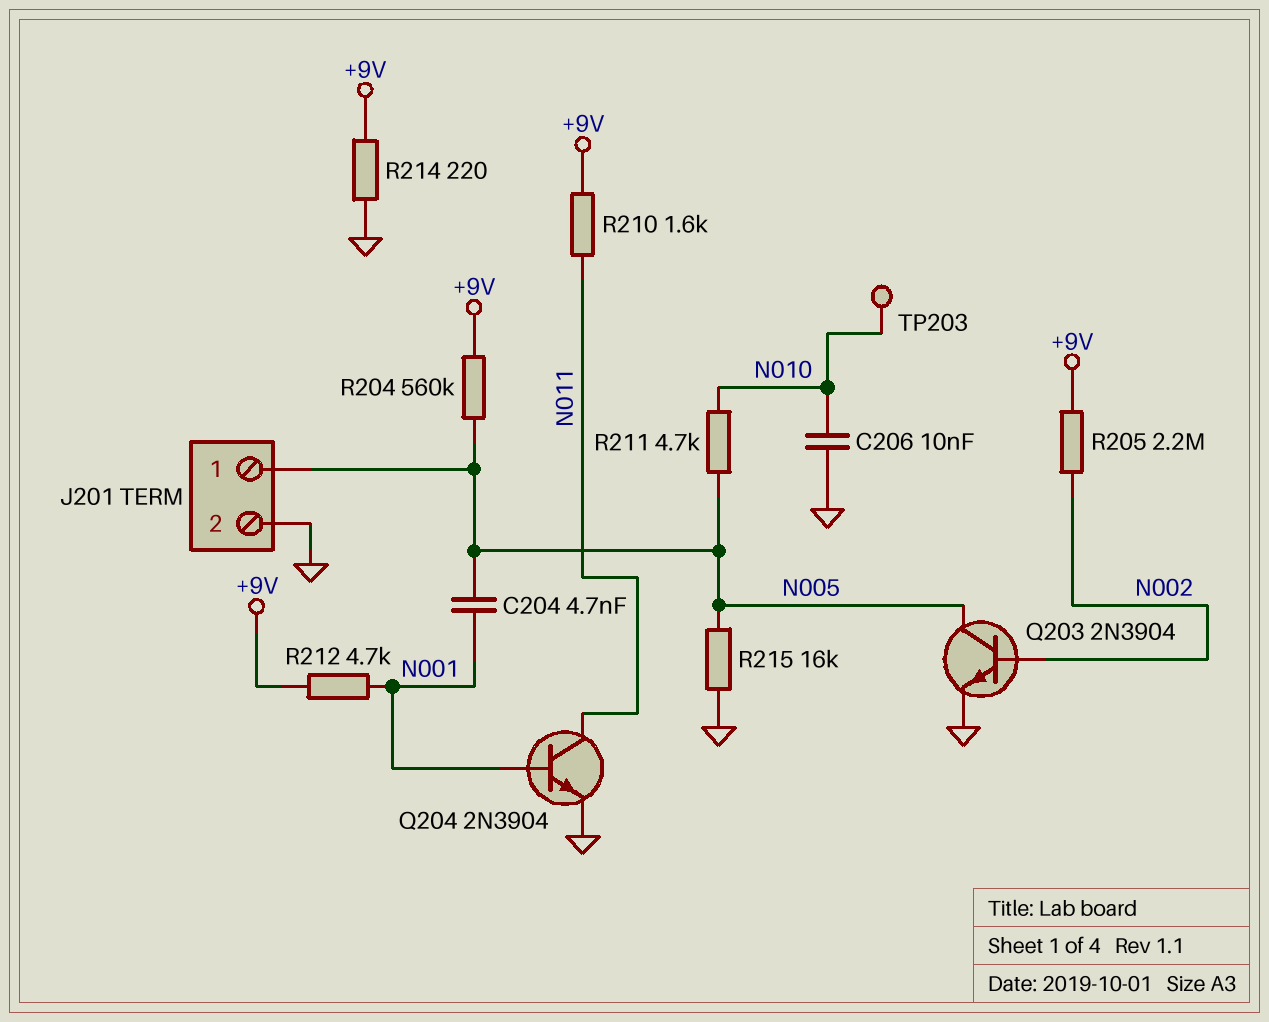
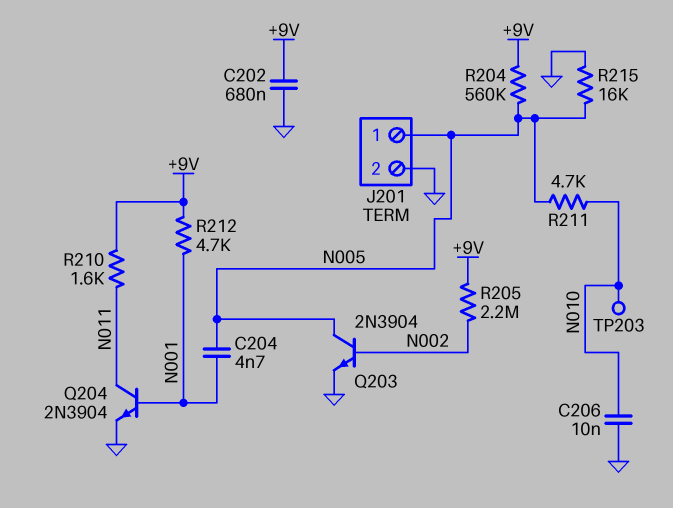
C202: none -> 680nF (+9V, GND)
R214: 220 (+9V, GND) -> none

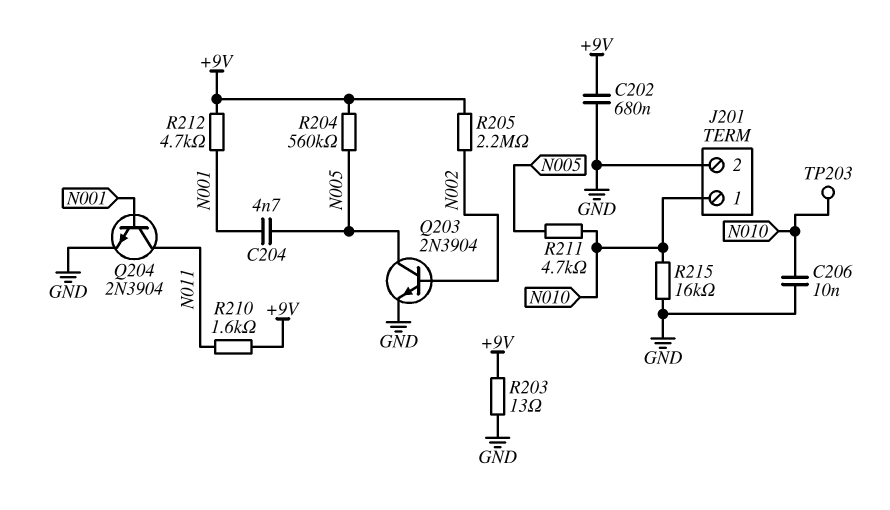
J201 pin 1: N005 -> N010
R203: none -> 13 (+9V, GND)
R215: 16k (GND, N005) -> 16k (GND, N010)

